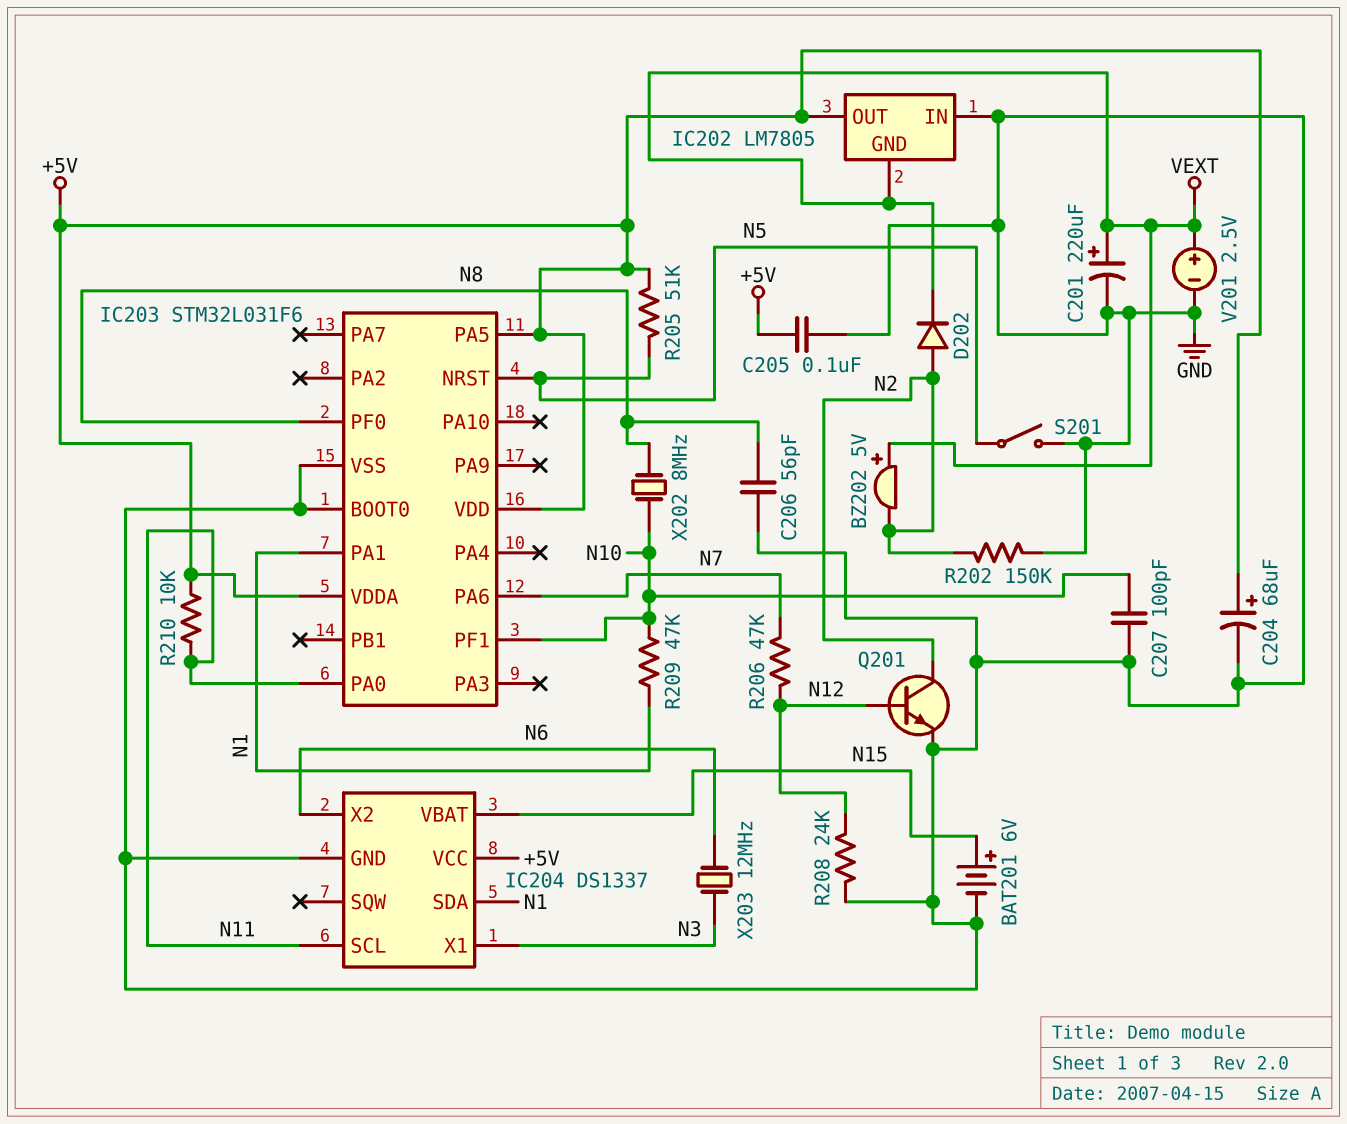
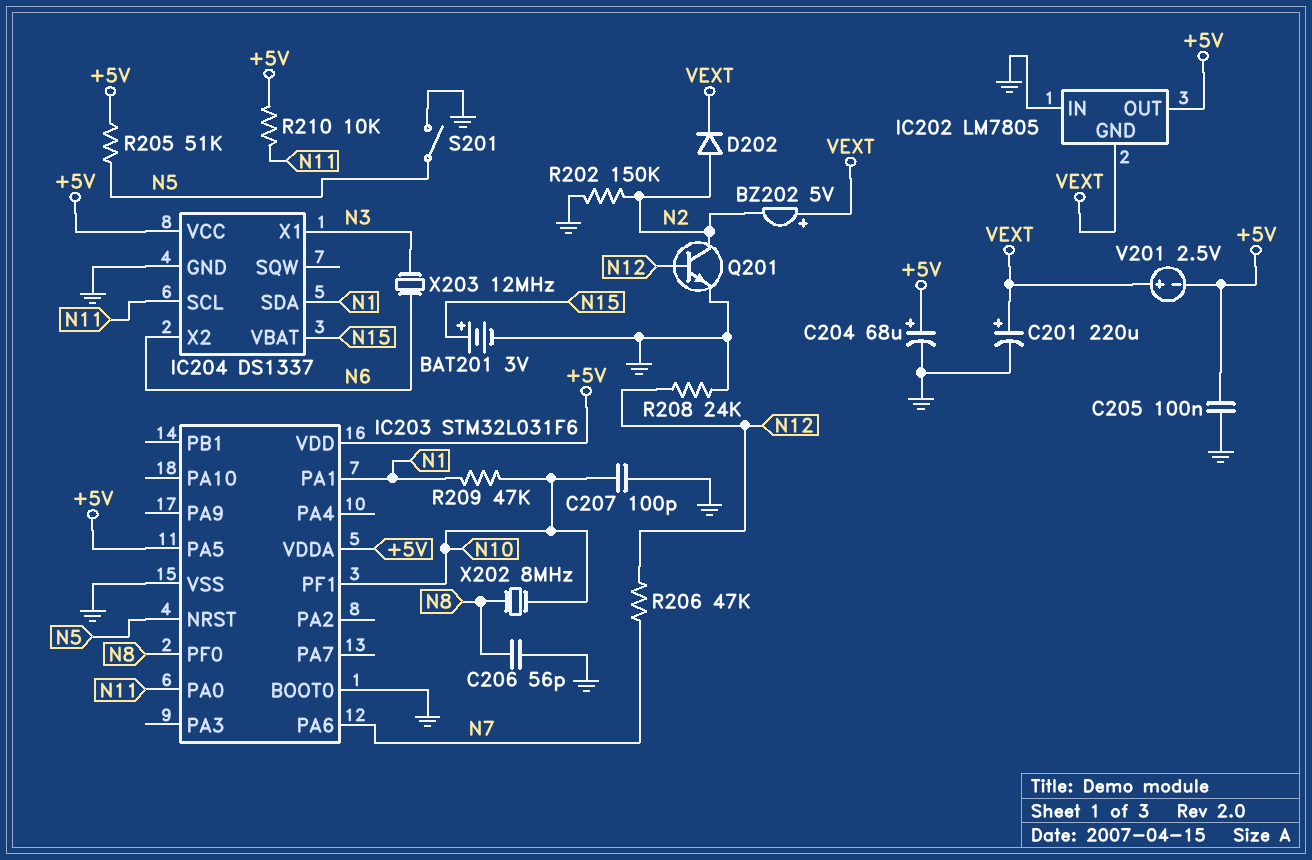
BAT201: 6V (plus N15, minus GND) -> 3V (plus N15, minus GND)
V201: 2.5V (plus VEXT, minus GND) -> 2.5V (plus VEXT, minus +5V)

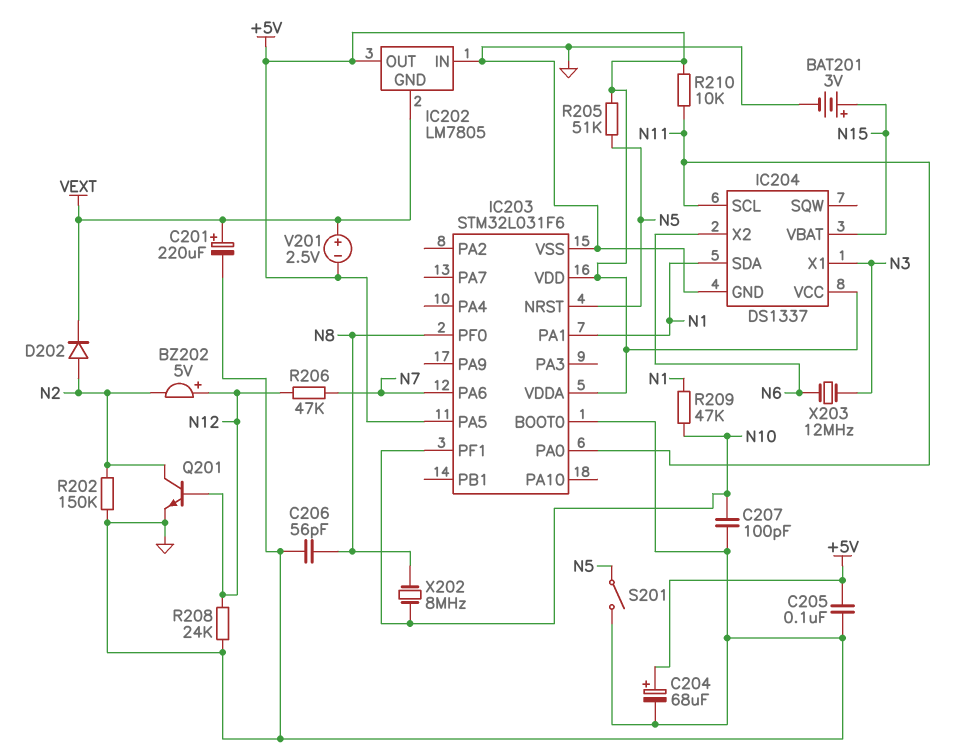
BZ202: buzzer 5V (plus VEXT, minus N2) -> buzzer 5V (plus N12, minus N2)

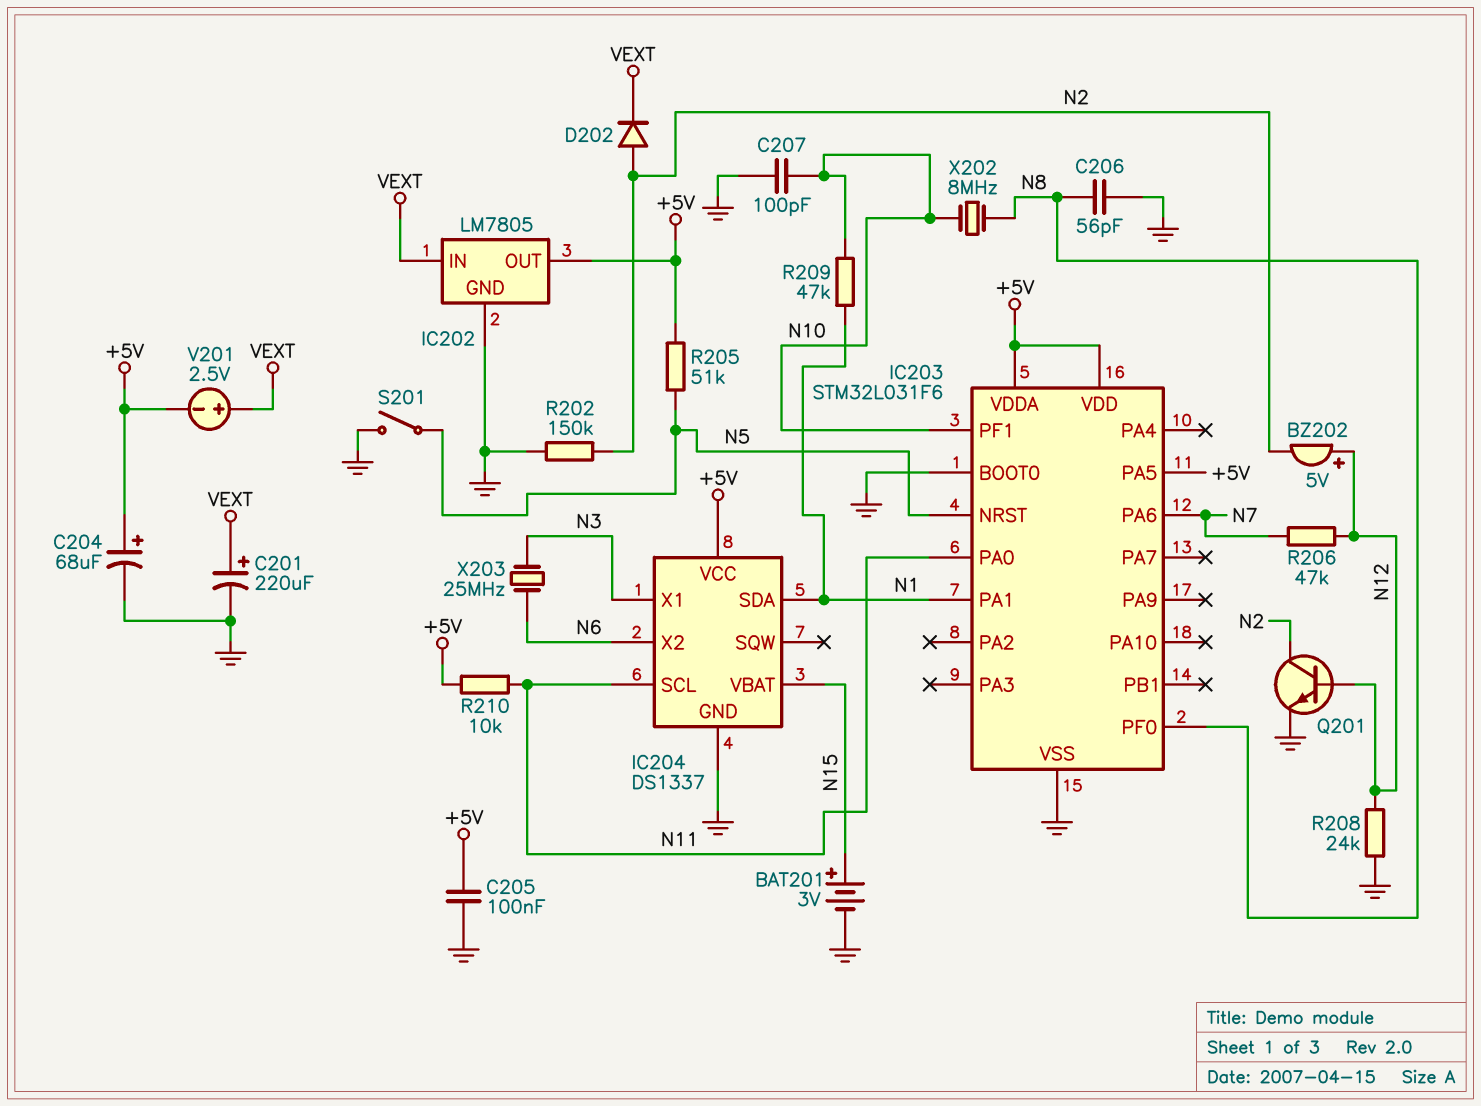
IC202 pin GND: VEXT -> GND
IC202 pin IN: GND -> VEXT
X203: 12MHz (N3, N6) -> 25MHz (N3, N6)

